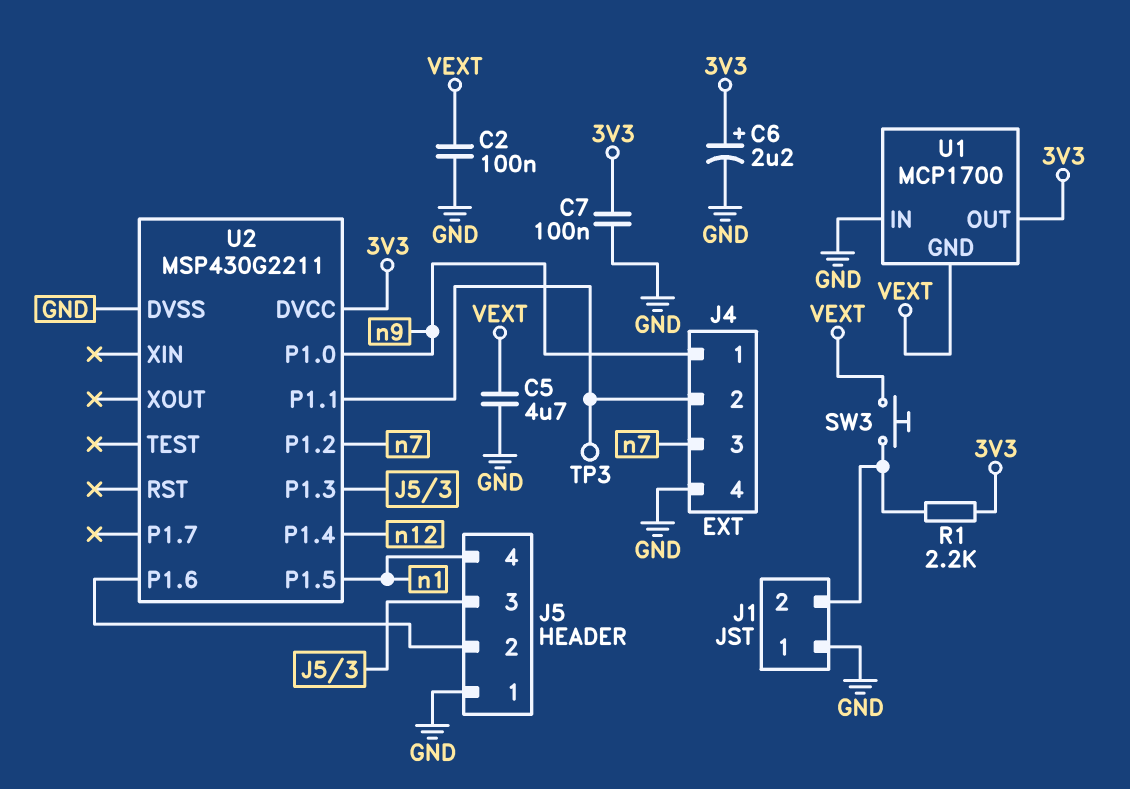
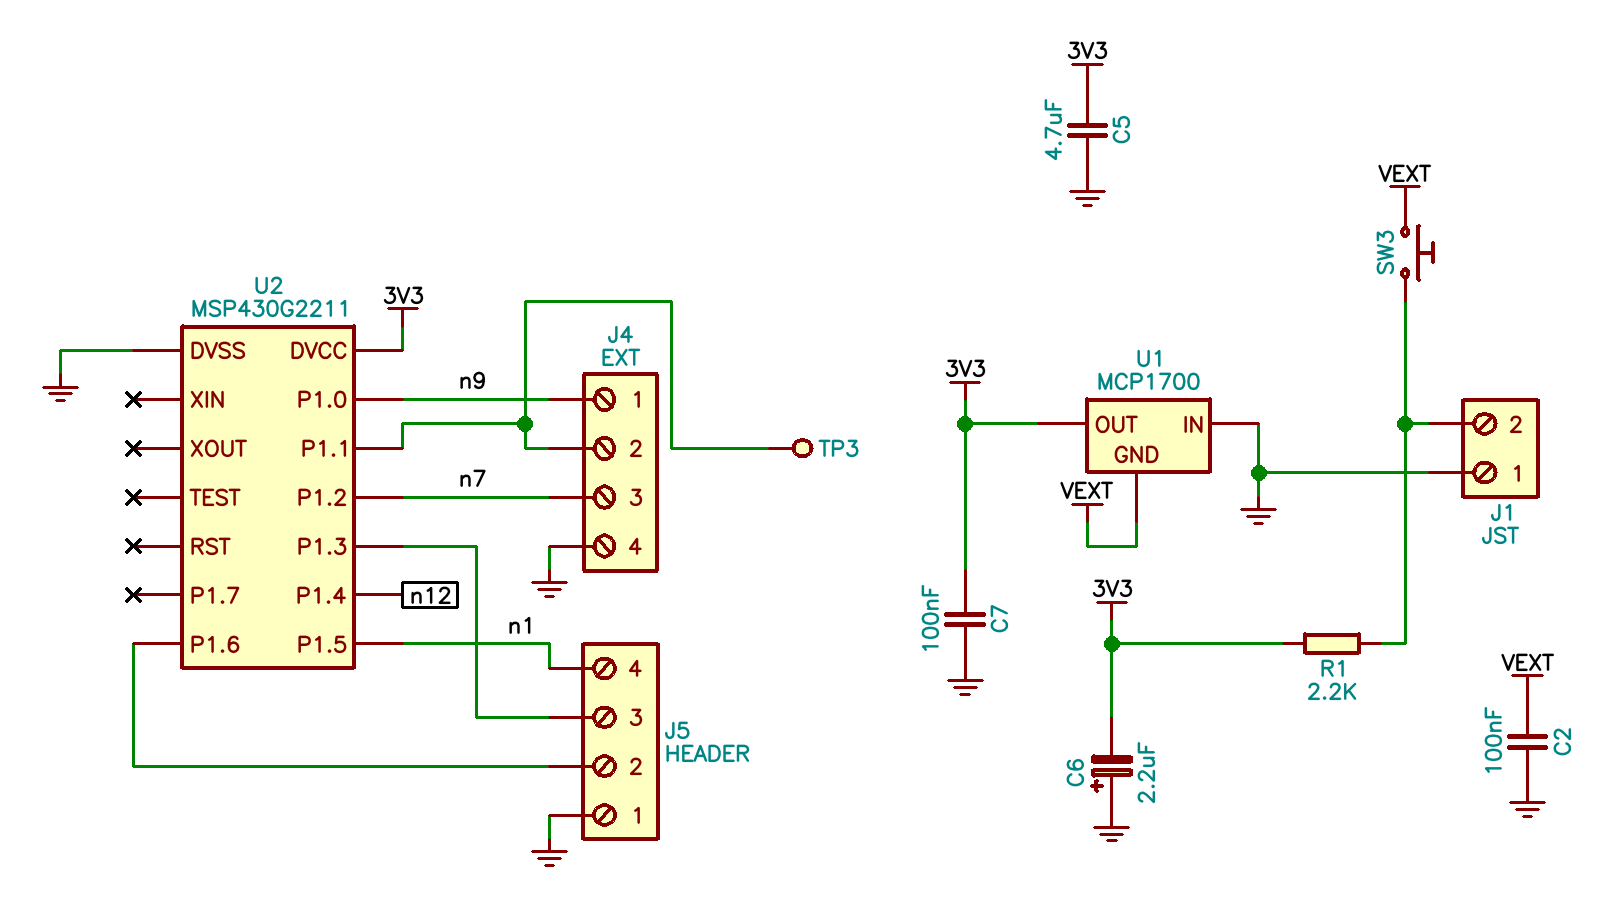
C5: 4.7uF (GND, VEXT) -> 4.7uF (3V3, GND)
C6: 2.2uF (plus 3V3, minus GND) -> 2.2uF (plus GND, minus 3V3)

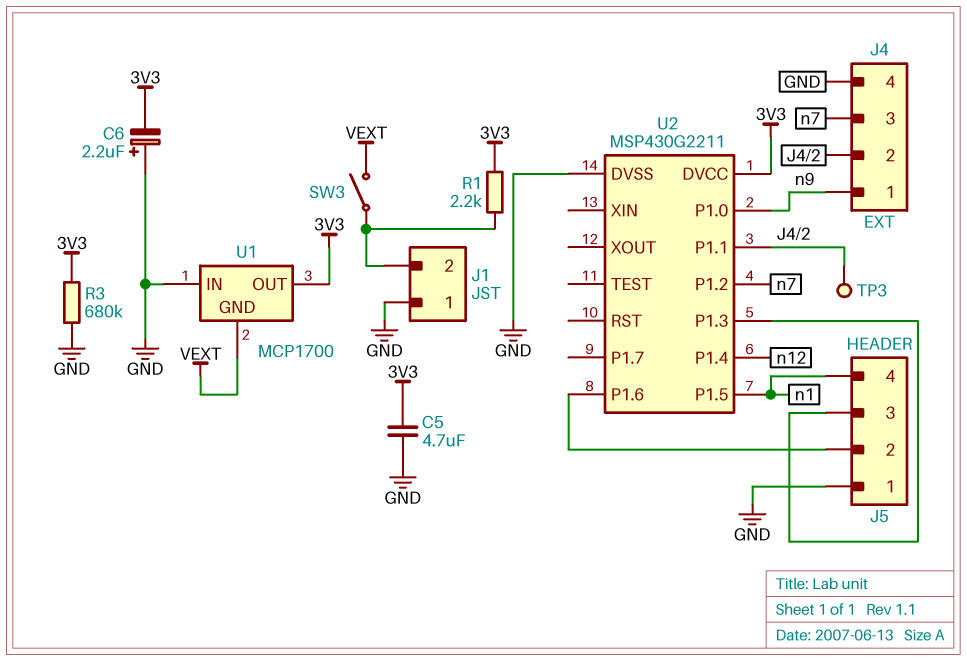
C2: 100nF (GND, VEXT) -> none
C7: 100nF (3V3, GND) -> none
R3: none -> 680k (3V3, GND)
SW3: button (J1/2, VEXT) -> switch (J1/2, VEXT)

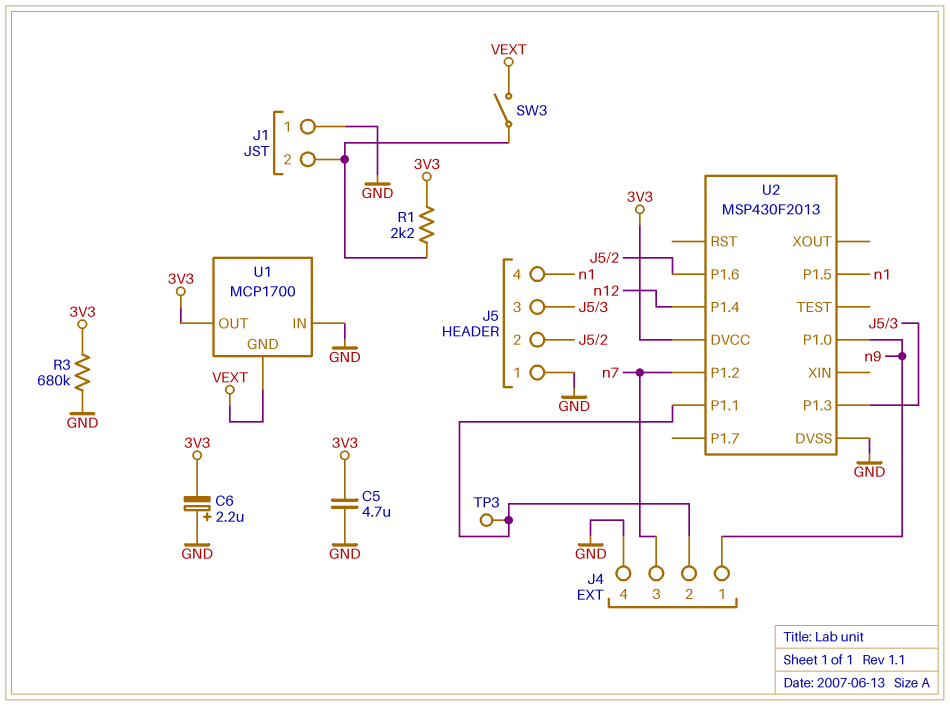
U2: MSP430G2211 -> MSP430F2013

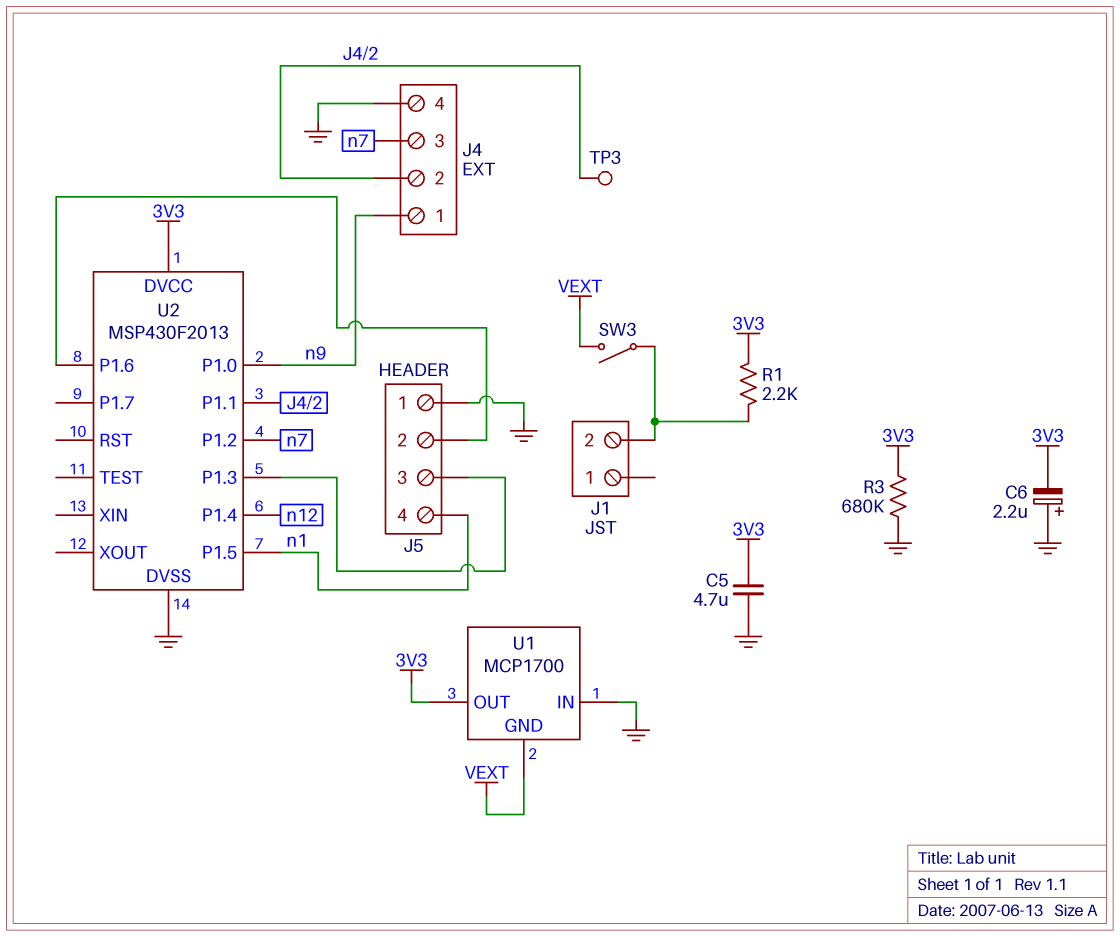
J1 pin 1: GND -> none

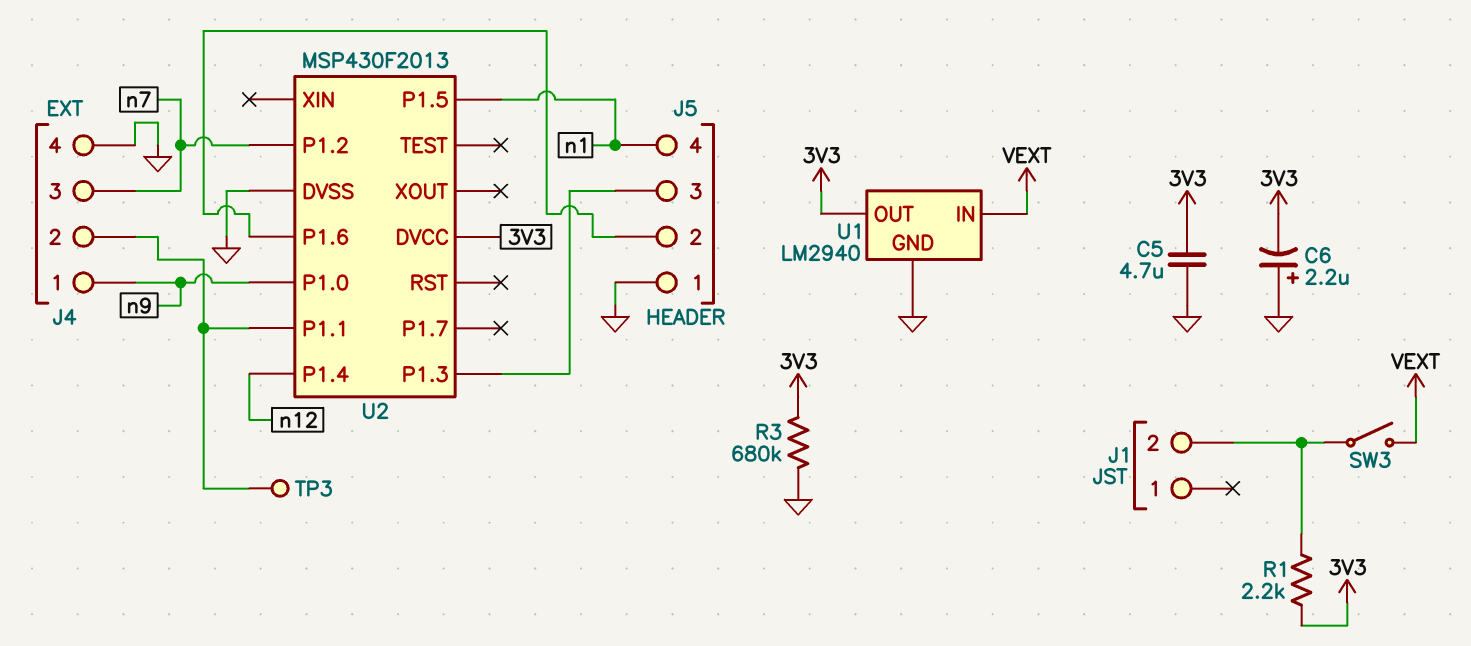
U1: MCP1700 -> LM2940
U1 pin GND: VEXT -> GND
U1 pin IN: GND -> VEXT

